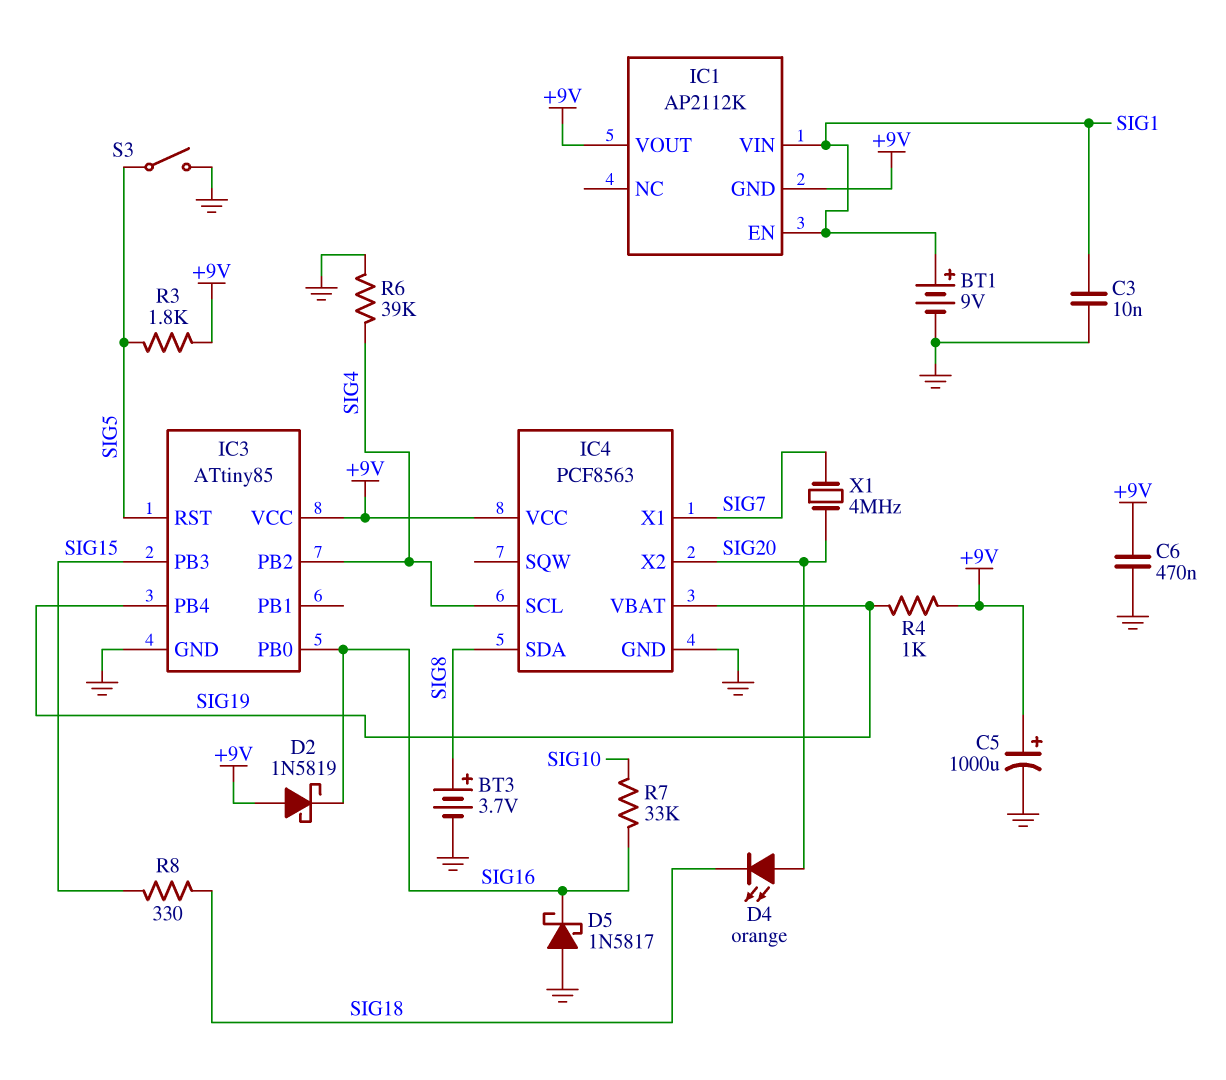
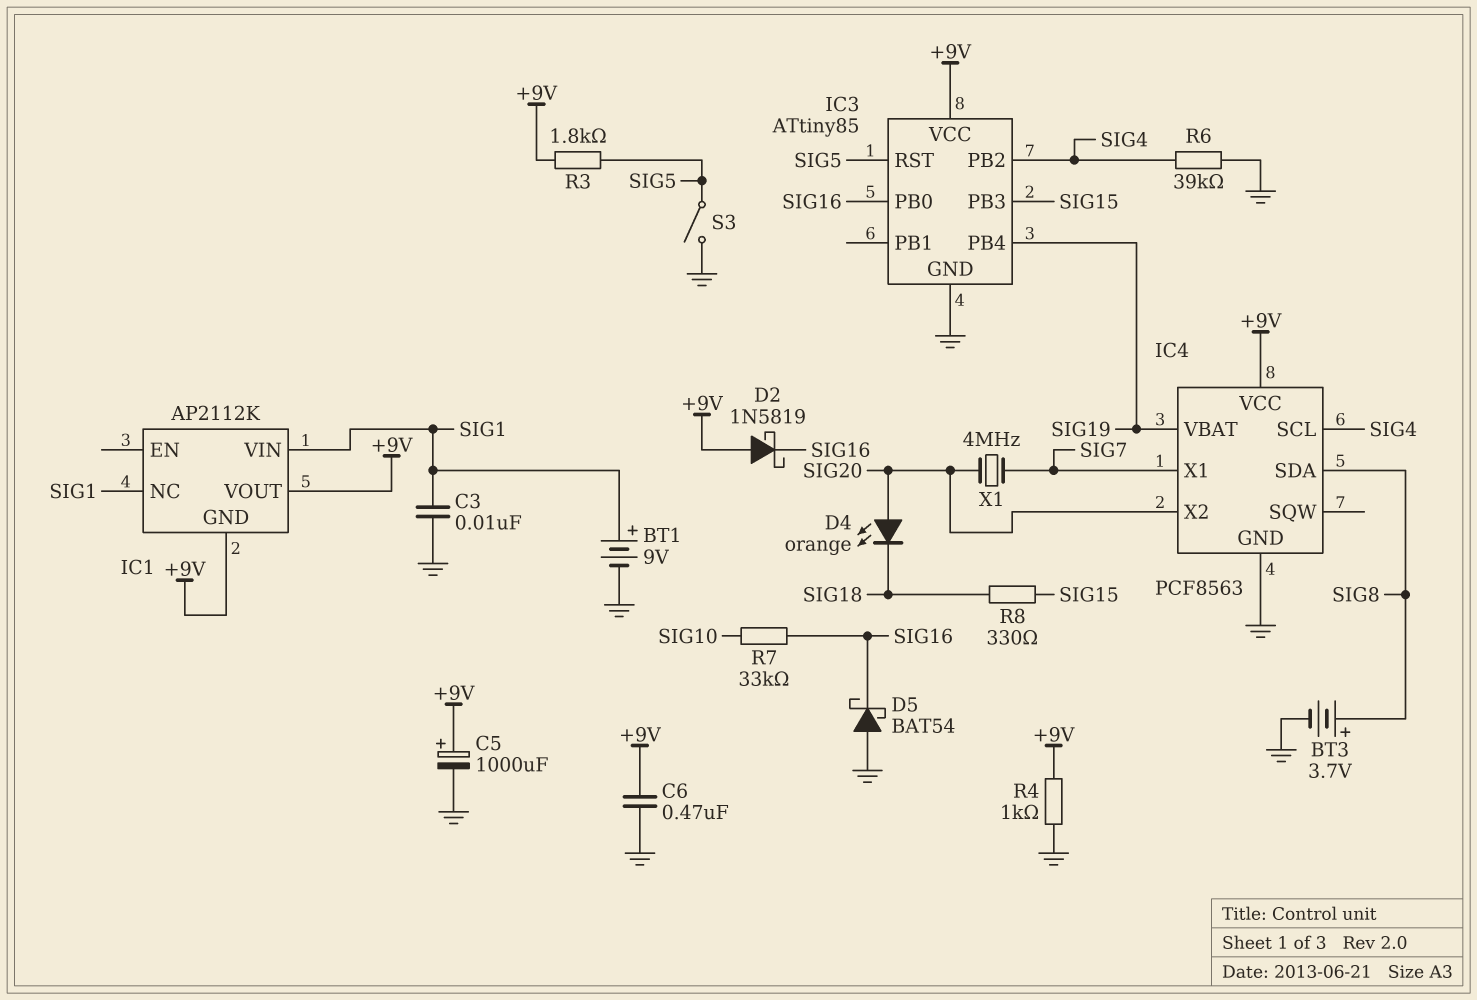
D5: schottky 1N5817 (A GND, K SIG16) -> schottky BAT54 (A GND, K SIG16)
IC1 pin EN: SIG1 -> none
IC1 pin NC: none -> SIG1
R4: 1k (+9V, SIG19) -> 1k (+9V, GND)

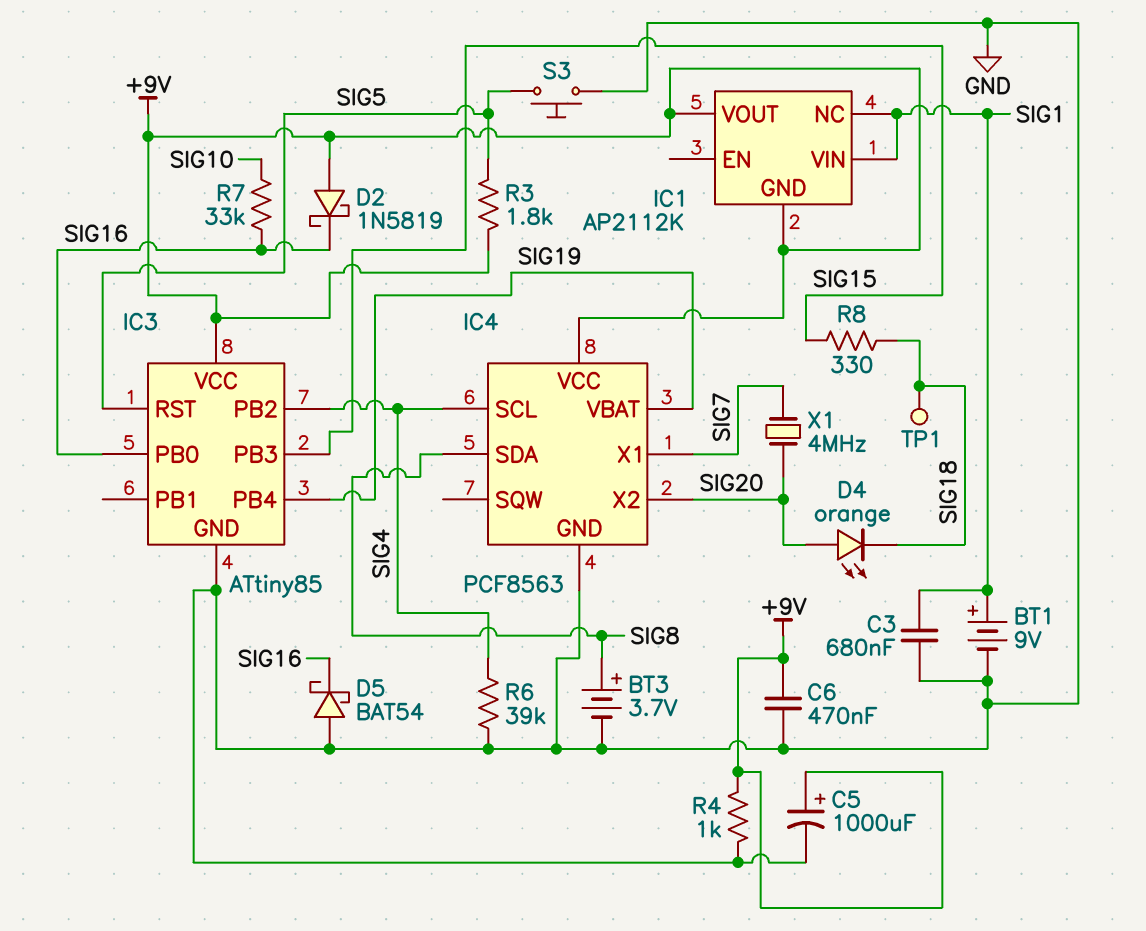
C3: 10nF (GND, SIG1) -> 680nF (GND, SIG1)
S3: switch (GND, SIG5) -> button (GND, SIG5)
TP1: none -> test point (SIG18)

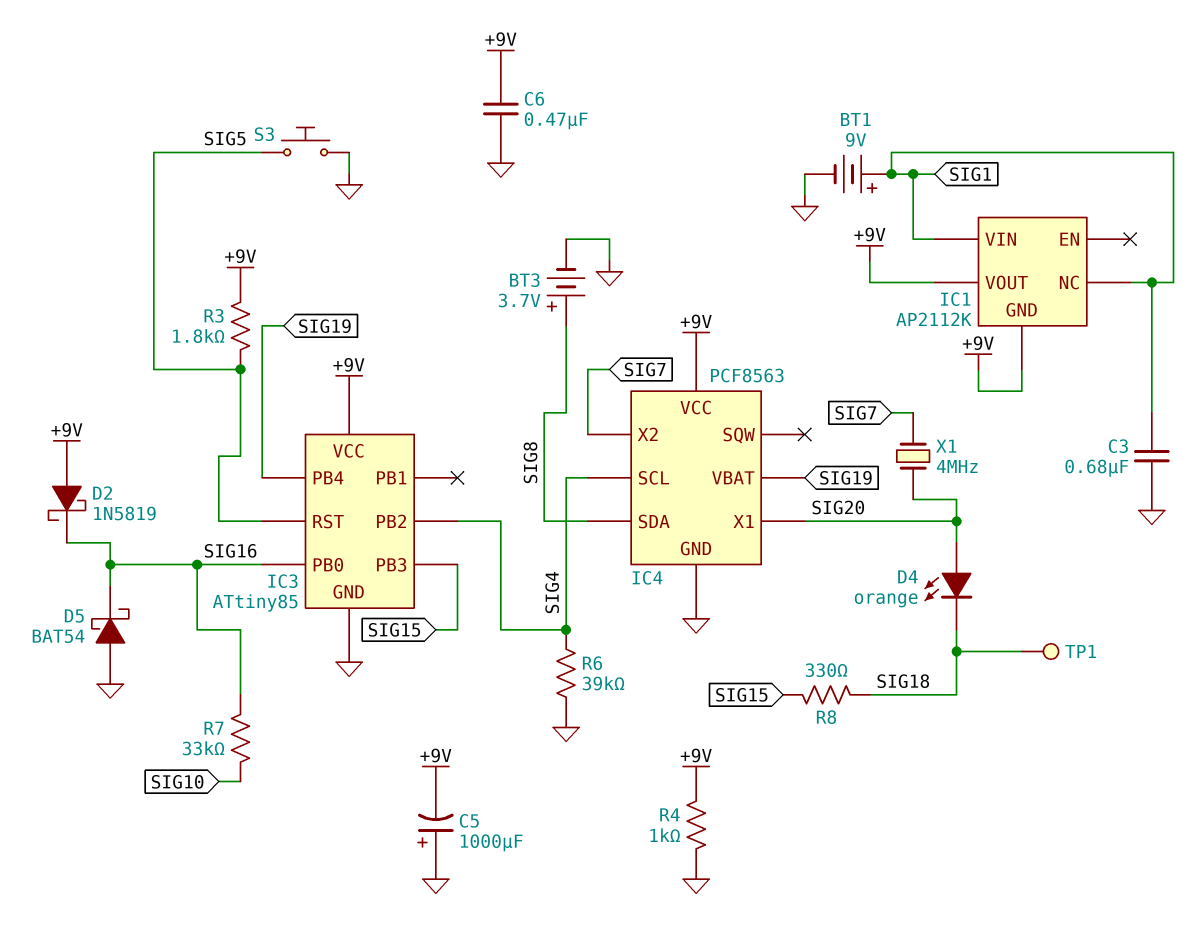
C5: 1000uF (plus +9V, minus GND) -> 1000uF (plus GND, minus +9V)
IC4 pin X1: SIG7 -> SIG20
IC4 pin X2: SIG20 -> SIG7

